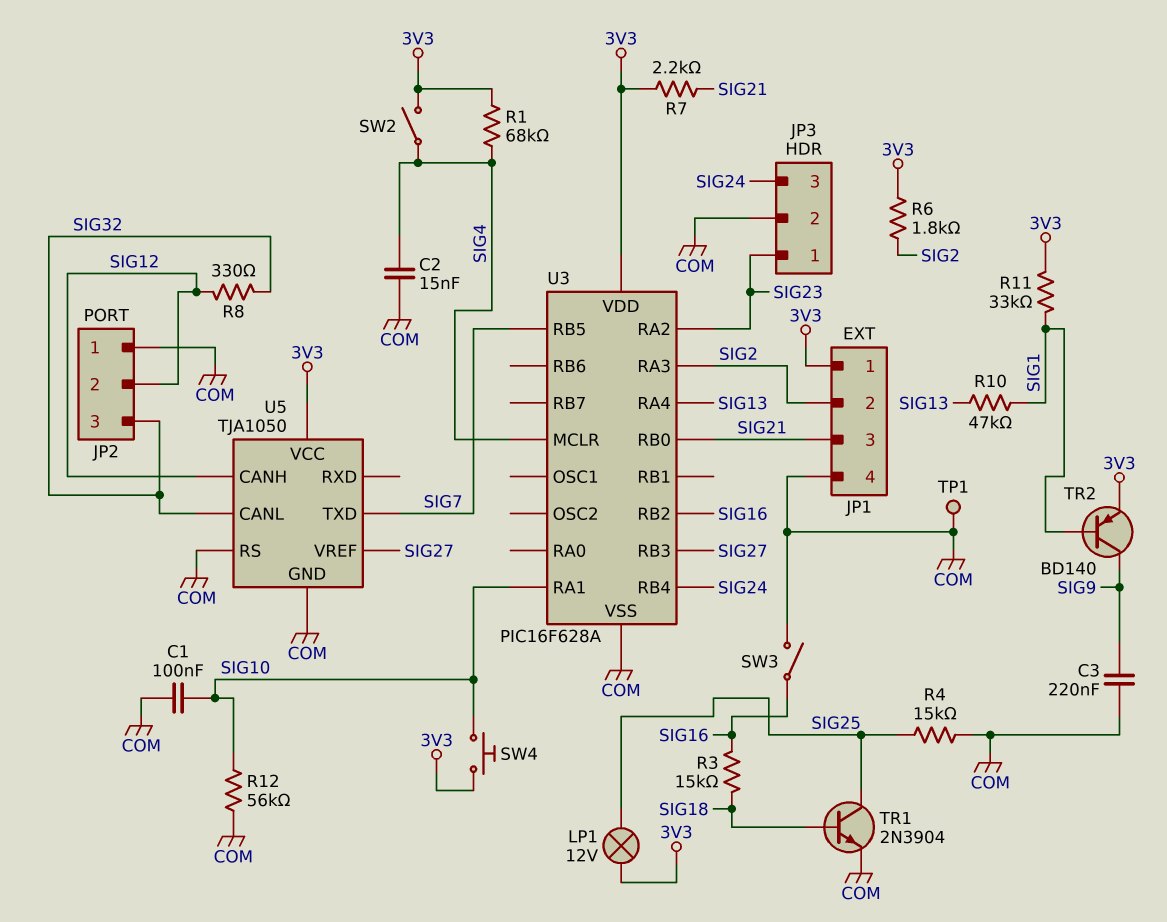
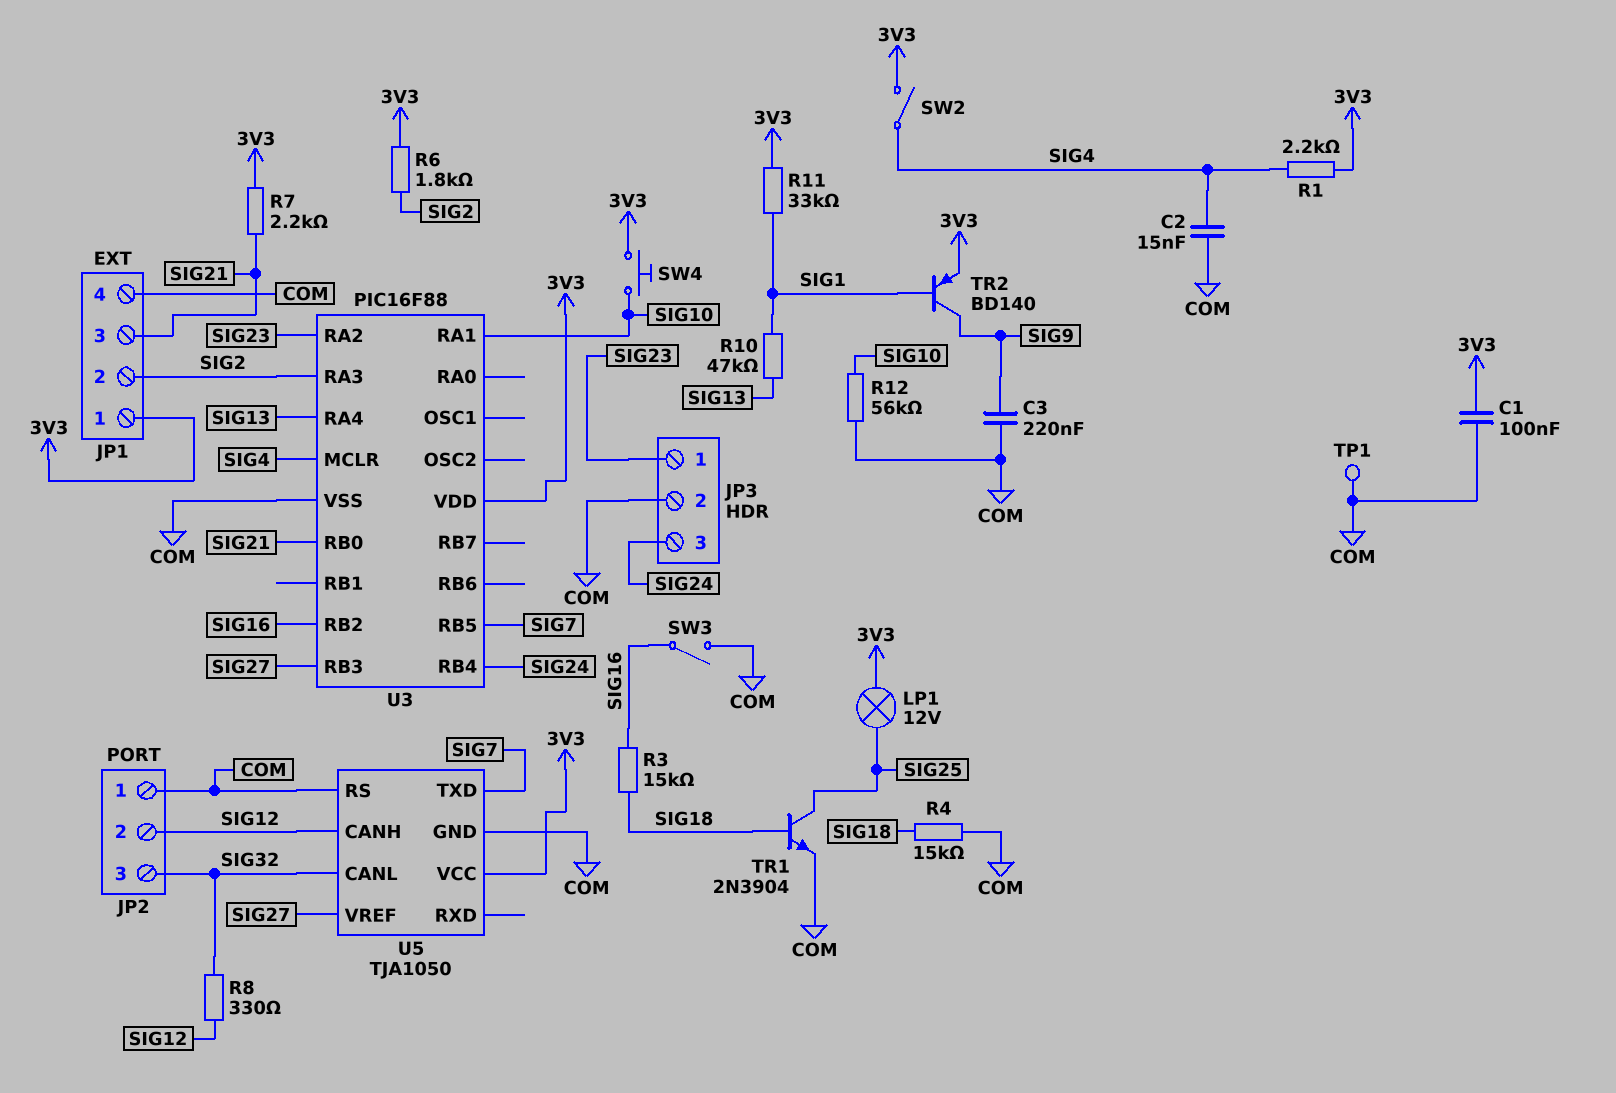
C1: 100nF (COM, SIG10) -> 100nF (3V3, COM)
R1: 68k (3V3, SIG4) -> 2.2k (3V3, SIG4)
R4: 15k (COM, SIG25) -> 15k (COM, SIG18)
U3: PIC16F628A -> PIC16F88

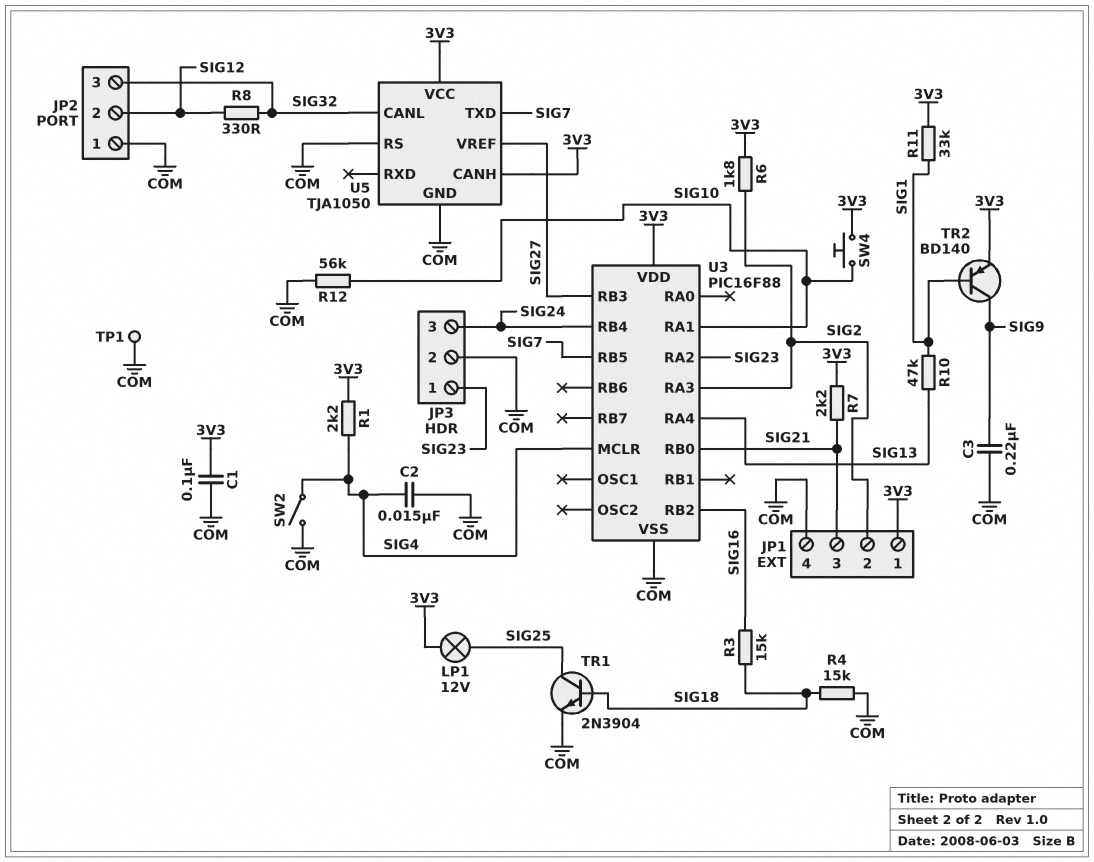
SW2: switch (3V3, SIG4) -> switch (COM, SIG4)
SW3: switch (COM, SIG16) -> none
U5 pin CANH: SIG12 -> 3V3

